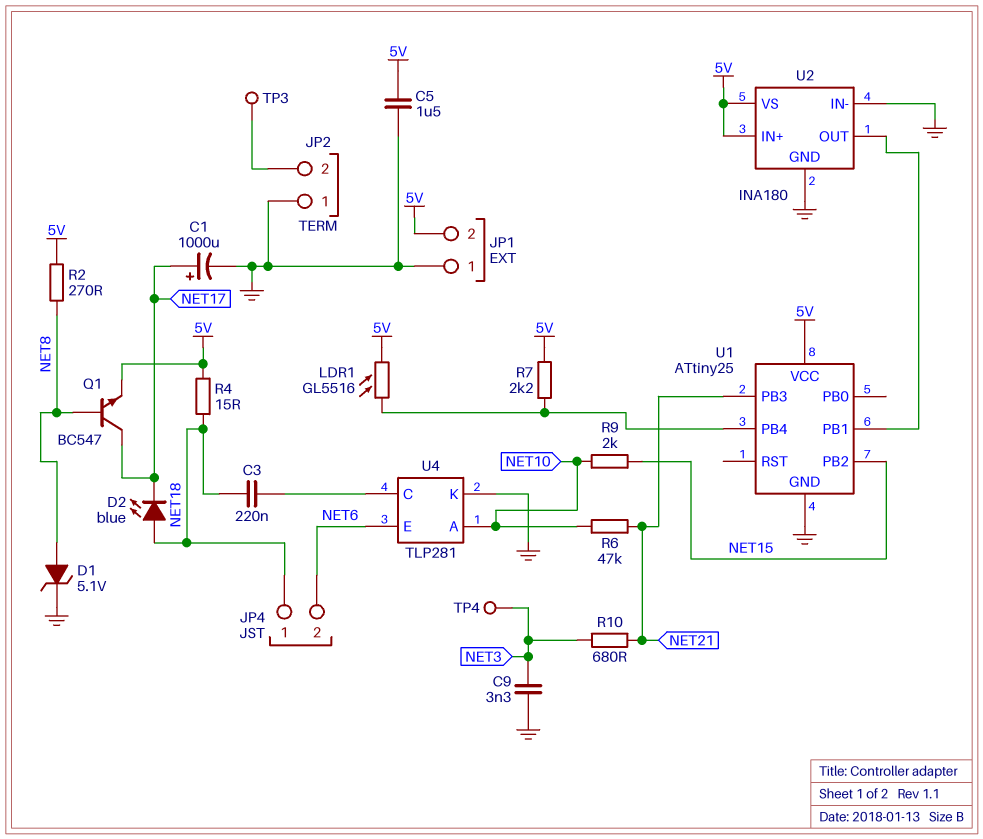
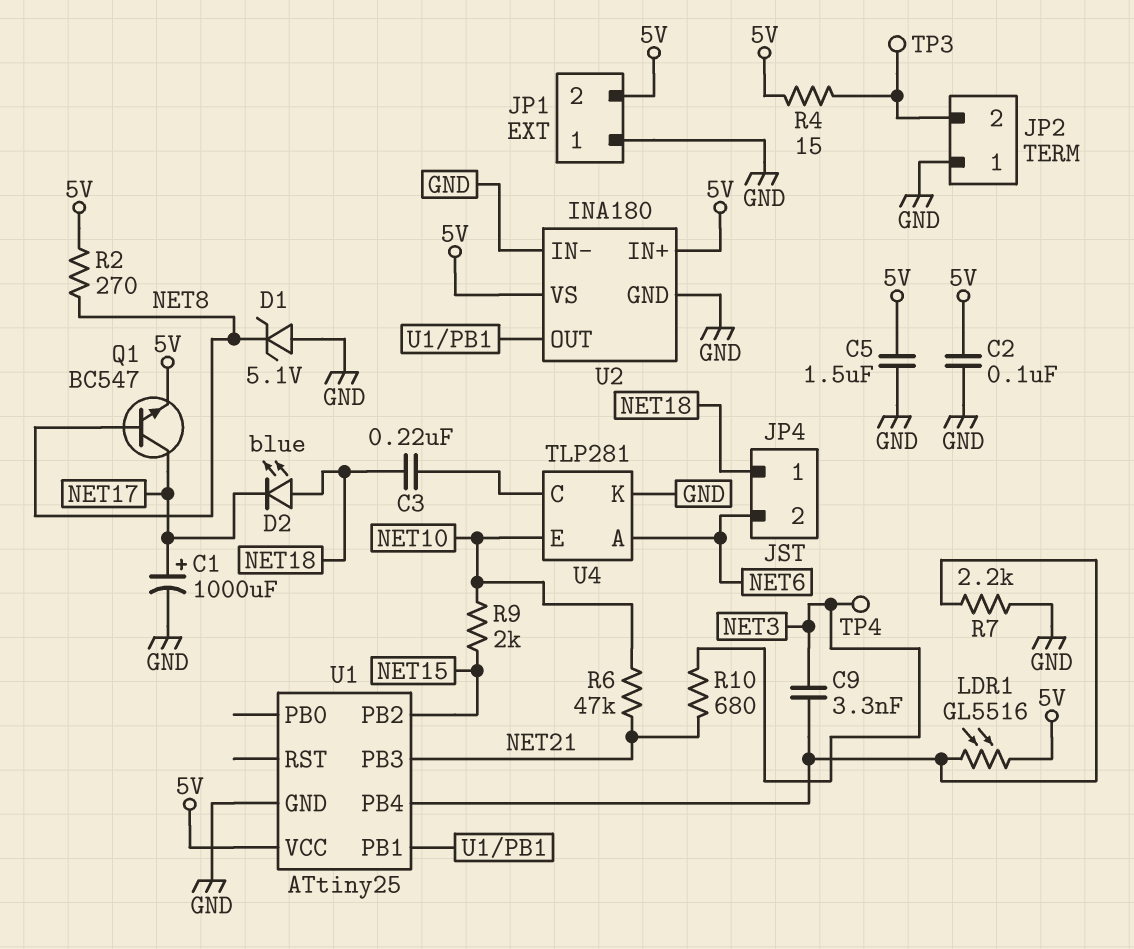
C2: none -> 100nF (5V, GND)
C9: 3.3nF (GND, NET3) -> 3.3nF (NET3, U1/PB4)
D1: zener 5.1V (A NET8, K GND) -> zener 5.1V (A GND, K NET8)
R4: 15 (5V, NET18) -> 15 (5V, JP2/2)
R7: 2.2k (5V, U1/PB4) -> 2.2k (GND, U1/PB4)
U4 pin A: NET10 -> NET6
U4 pin E: NET6 -> NET10

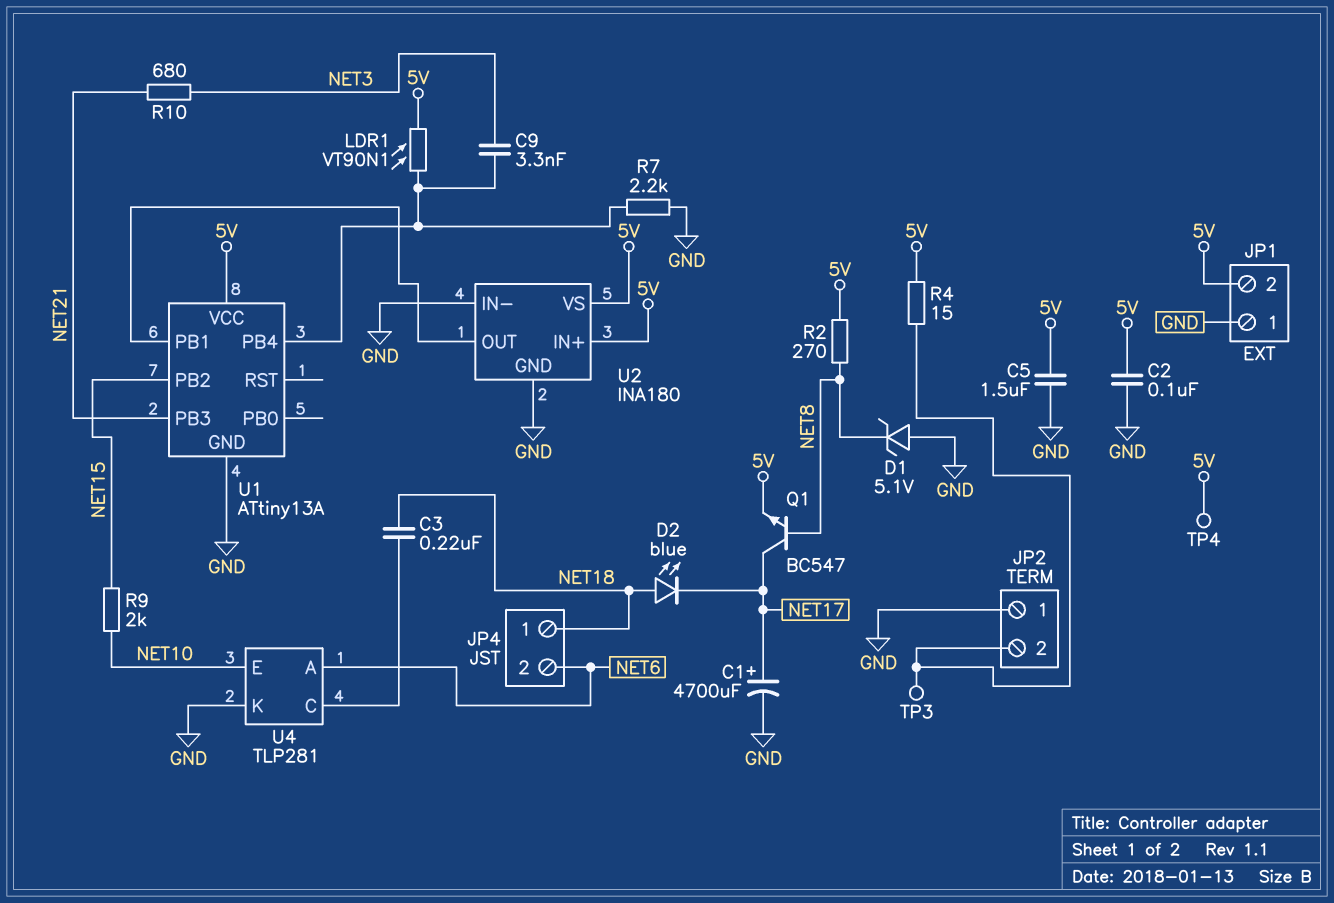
C1: 1000uF (plus NET17, minus GND) -> 4700uF (plus NET17, minus GND)
LDR1: GL5516 (5V, U1/PB4) -> VT90N1 (5V, U1/PB4)
R6: 47k (NET10, NET21) -> none
TP4: test point (NET3) -> test point (5V)
U1: ATtiny25 -> ATtiny13A

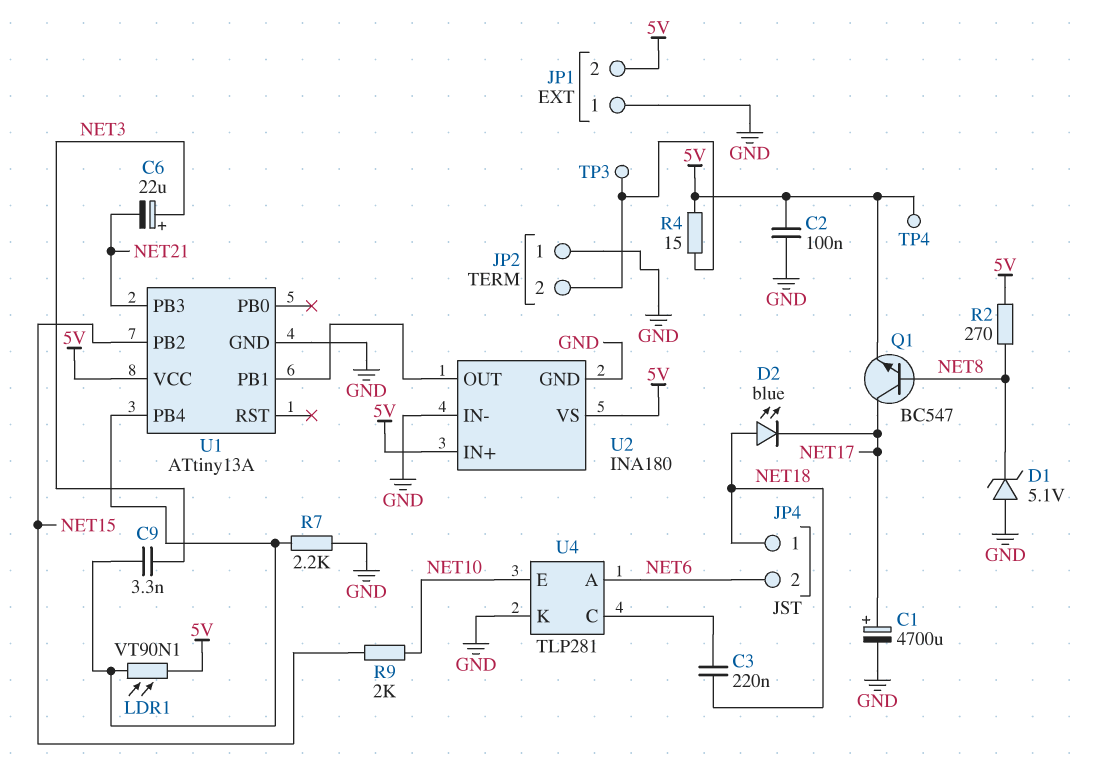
C5: 1.5uF (5V, GND) -> none
C6: none -> 22uF (plus NET3, minus NET21)
R10: 680 (NET3, NET21) -> none

